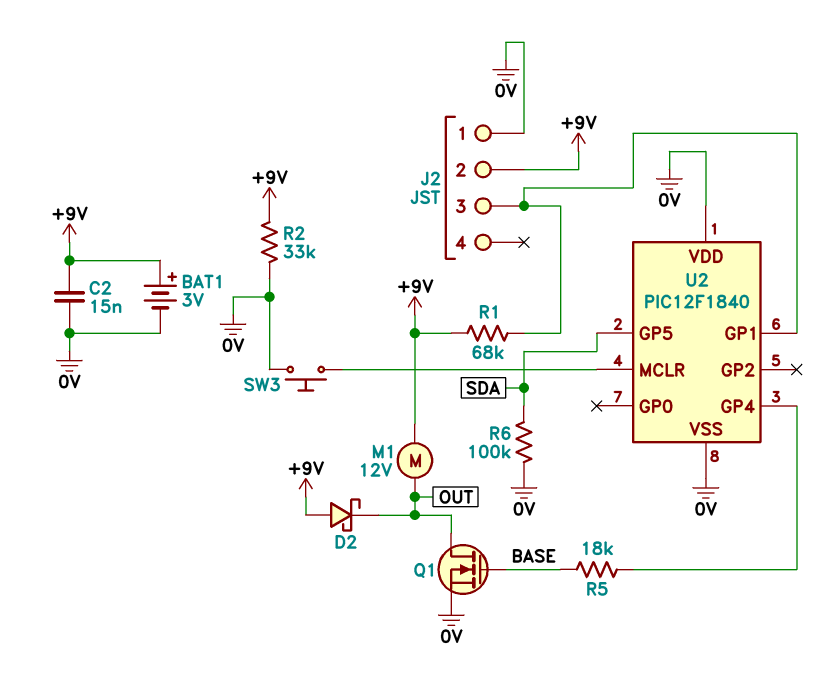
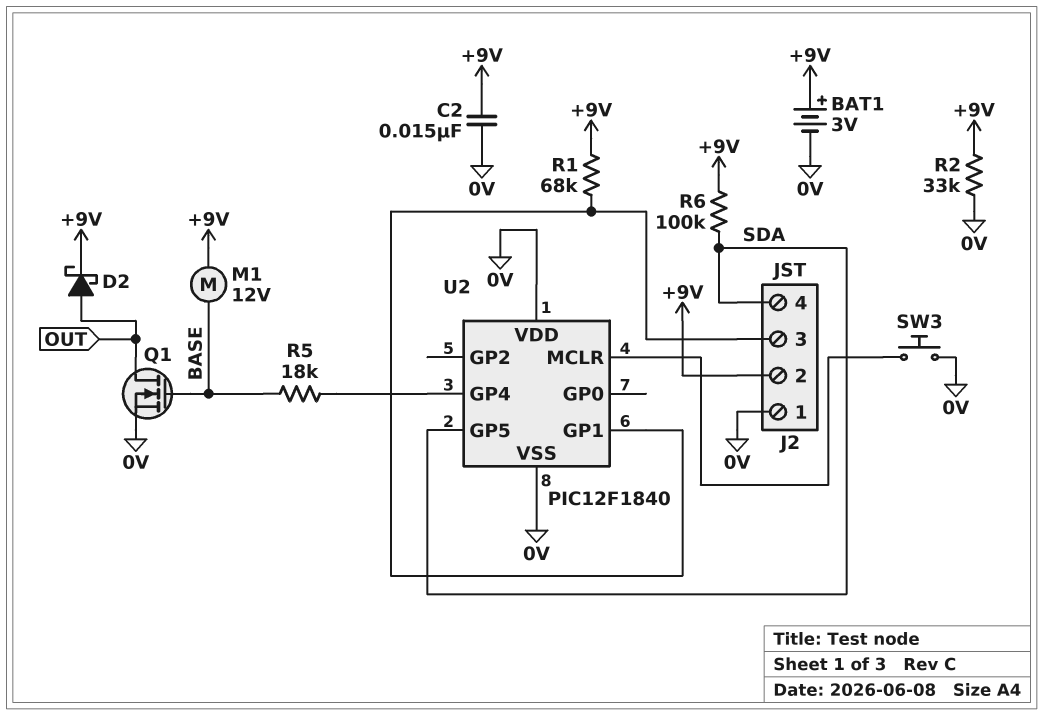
D2: schottky (A +9V, K OUT) -> schottky (A OUT, K +9V)
J2 pin 4: none -> SDA
M1: motor 12V (+9V, OUT) -> motor 12V (+9V, BASE)
R6: 100k (0V, SDA) -> 100k (+9V, SDA)

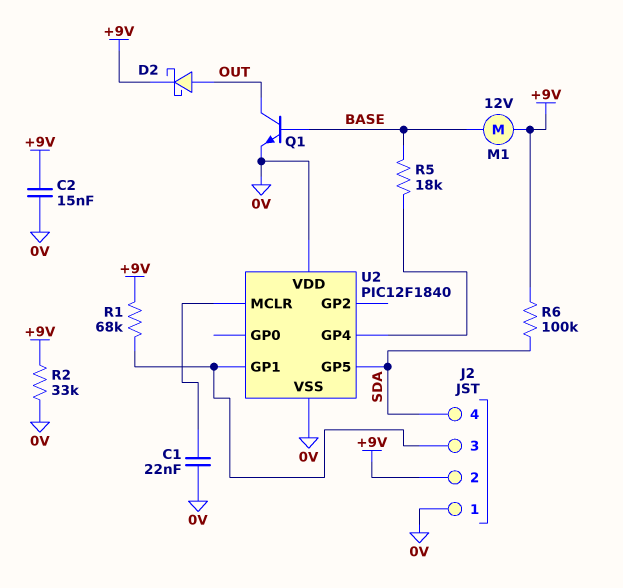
BAT1: 3V (plus +9V, minus 0V) -> none
C1: none -> 22nF (0V, U2/MCLR)
Q1: NMOS (G BASE, D OUT, S 0V) -> NPN (B BASE, C OUT, E 0V)
SW3: button (0V, U2/MCLR) -> none

